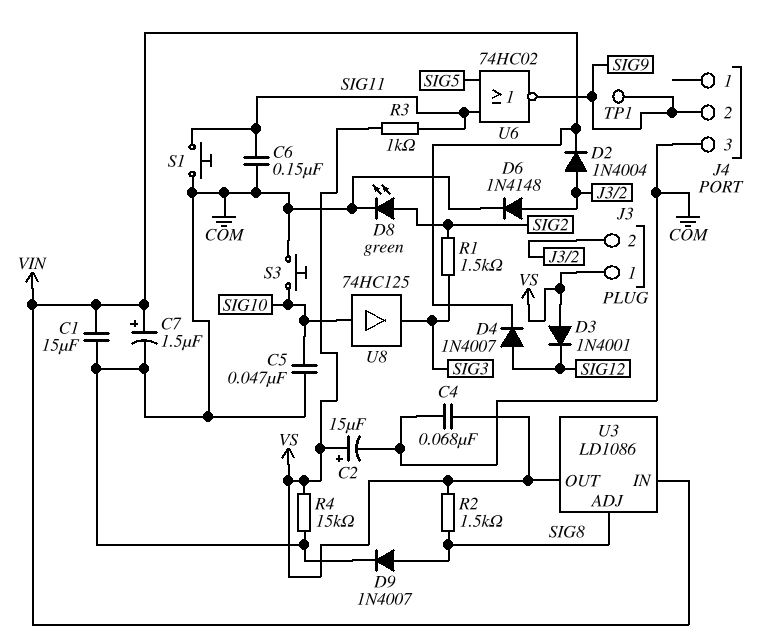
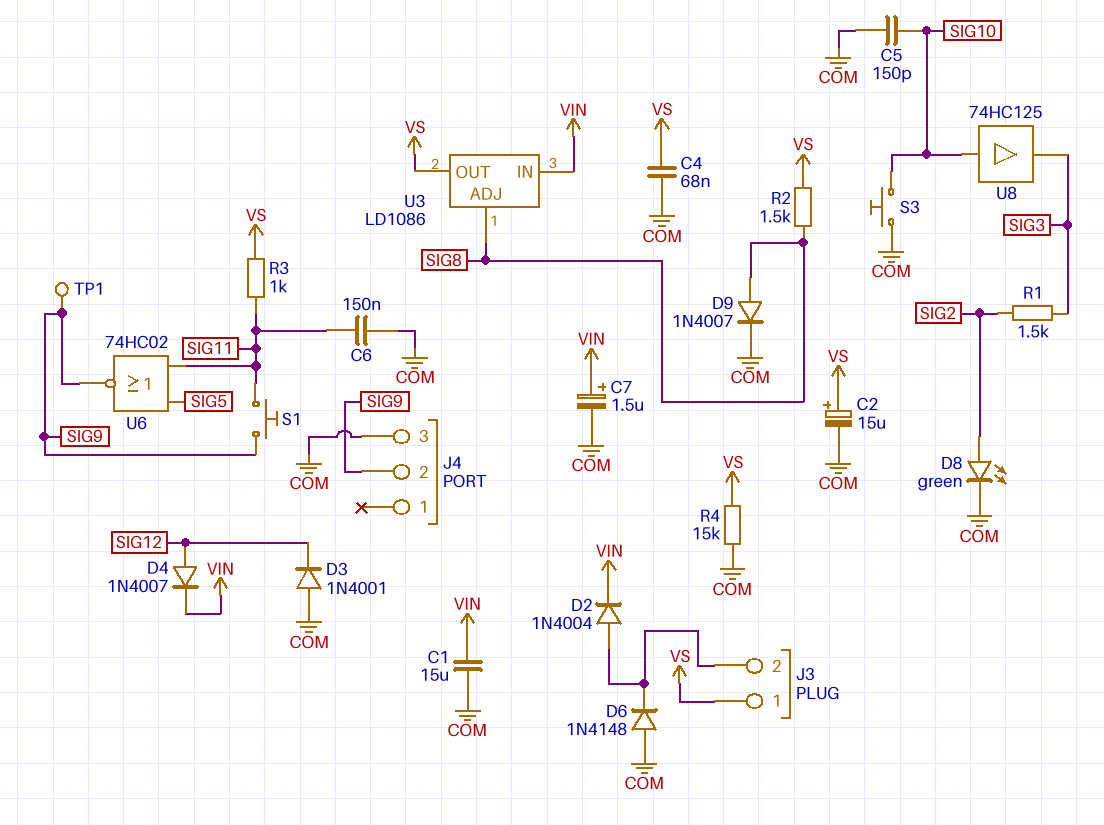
C5: 47nF (COM, SIG10) -> 150pF (COM, SIG10)
D3: diode 1N4001 (A VS, K SIG12) -> diode 1N4001 (A COM, K SIG12)
D6: diode 1N4148 (A J3/2, K COM) -> diode 1N4148 (A COM, K J3/2)
S1: button (COM, SIG11) -> button (SIG9, SIG11)

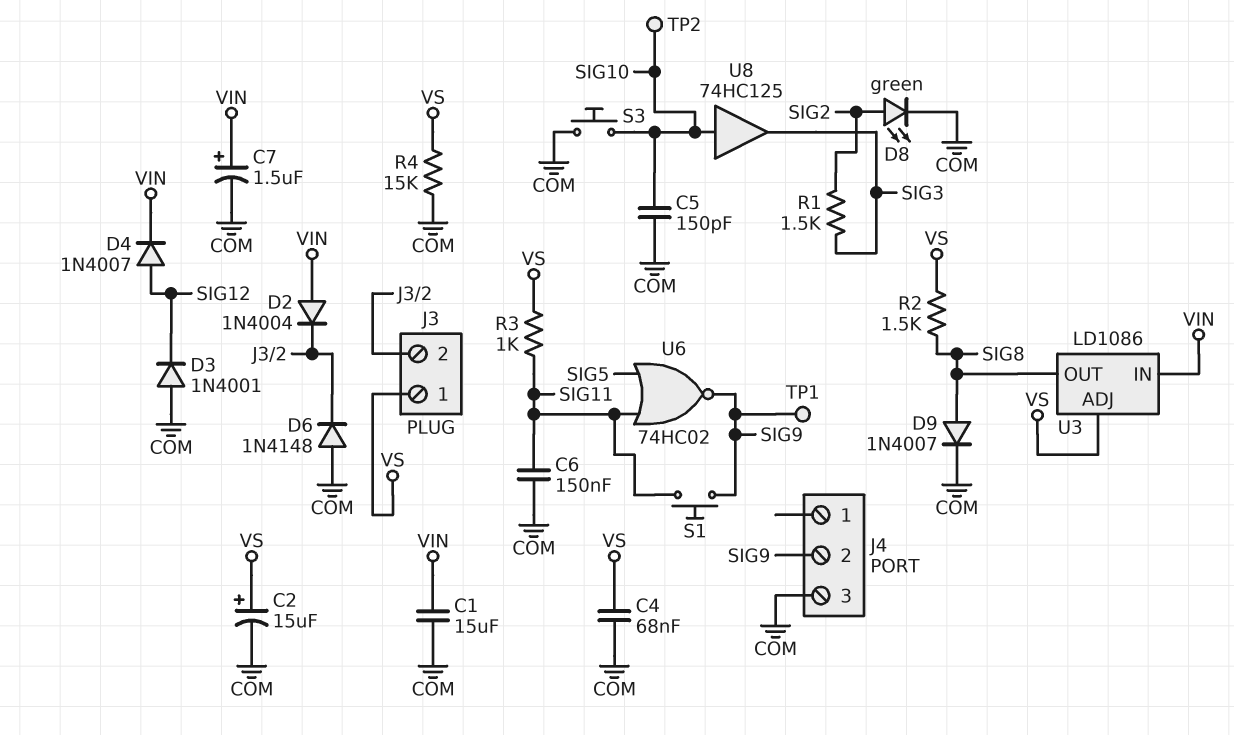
D2: diode 1N4004 (A J3/2, K VIN) -> diode 1N4004 (A VIN, K J3/2)
TP2: none -> test point (SIG10)
U3 pin ADJ: SIG8 -> VS
U3 pin OUT: VS -> SIG8

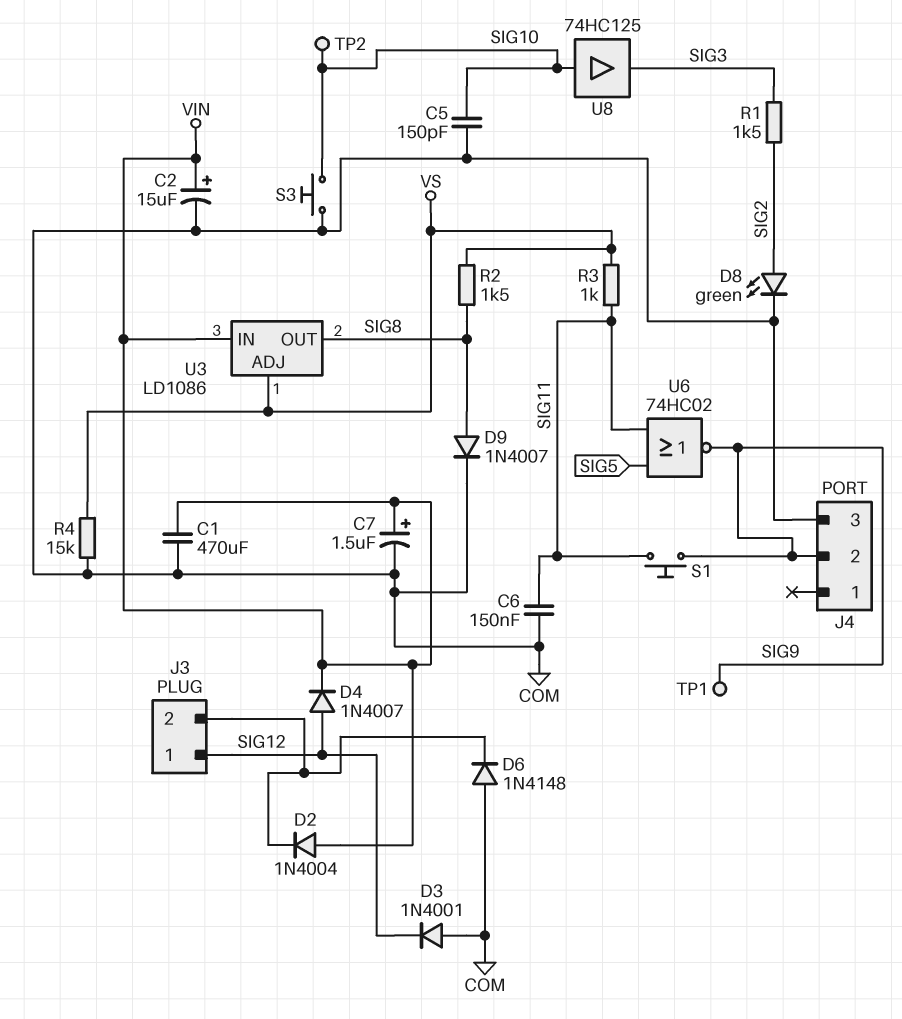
C1: 15uF (COM, VIN) -> 470uF (COM, VIN)
C2: 15uF (plus VS, minus COM) -> 15uF (plus VIN, minus COM)
C4: 68nF (COM, VS) -> none
J3 pin 1: VS -> SIG12

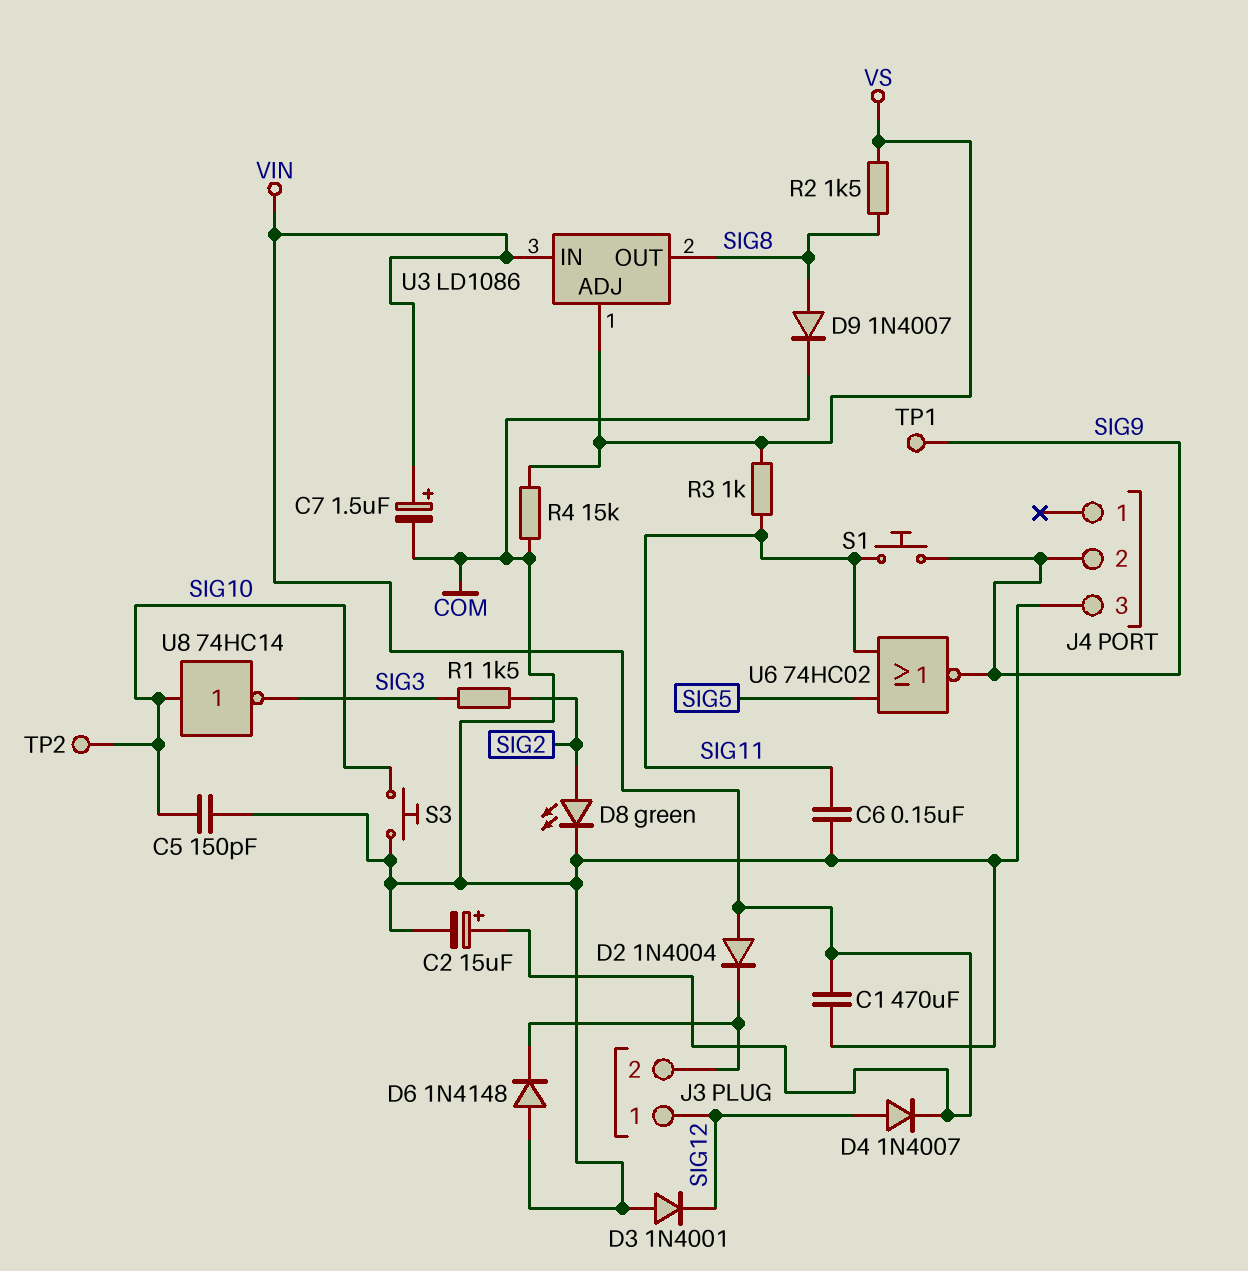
U8: buffer 74HC125 (in SIG10, out SIG3) -> NOT 74HC14 (in SIG10, out SIG3)

